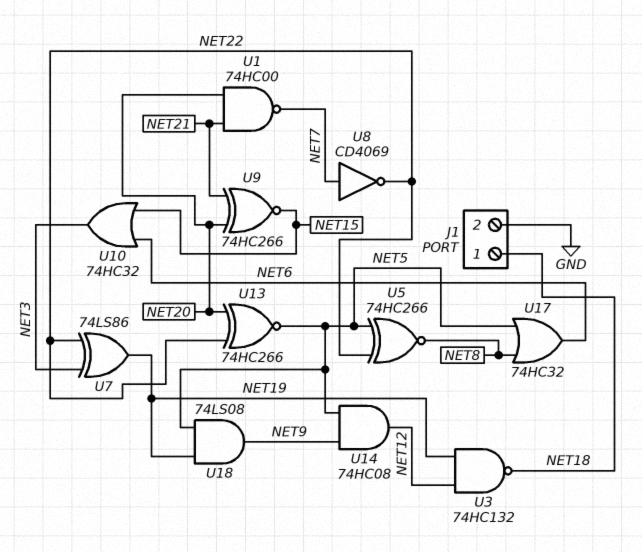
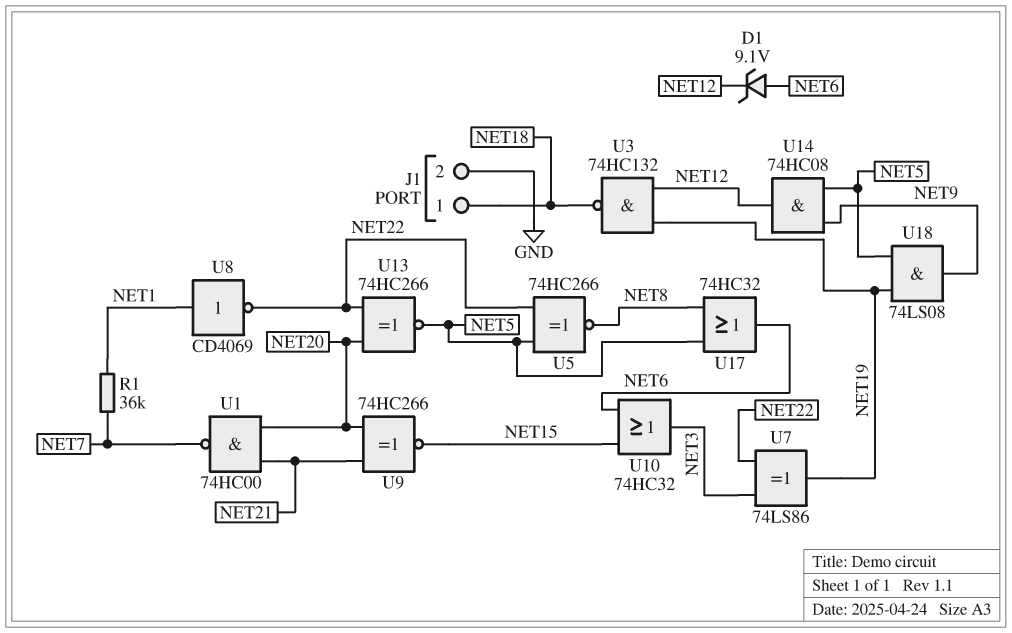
D1: none -> zener 9.1V (A NET6, K NET12)
R1: none -> 36k (NET1, NET7)
U8: NOT CD4069 (in NET7, out NET22) -> NOT CD4069 (in NET1, out NET22)

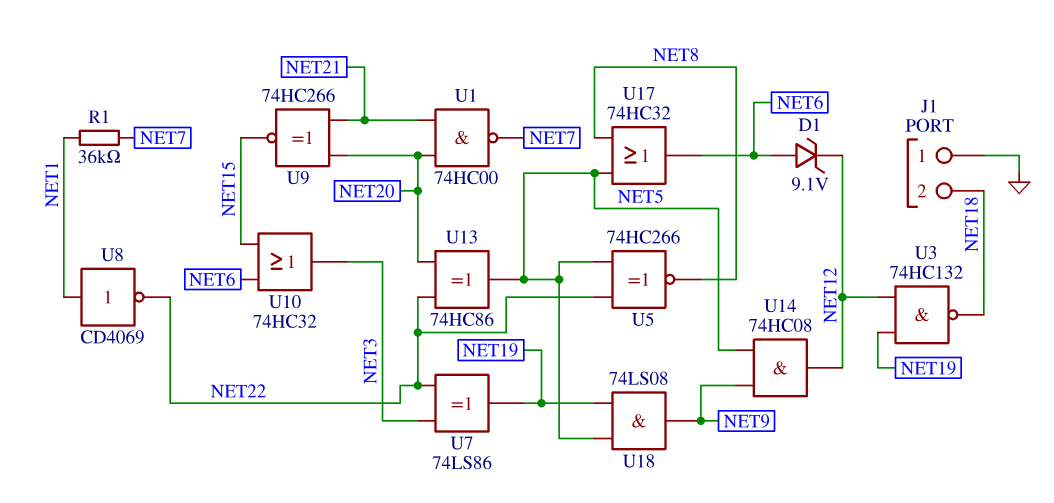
J1 pin 1: NET18 -> GND
J1 pin 2: GND -> NET18
U13: XNOR 74HC266 (in NET20, in NET22, out NET5) -> XOR 74HC86 (in NET20, in NET22, out NET5)

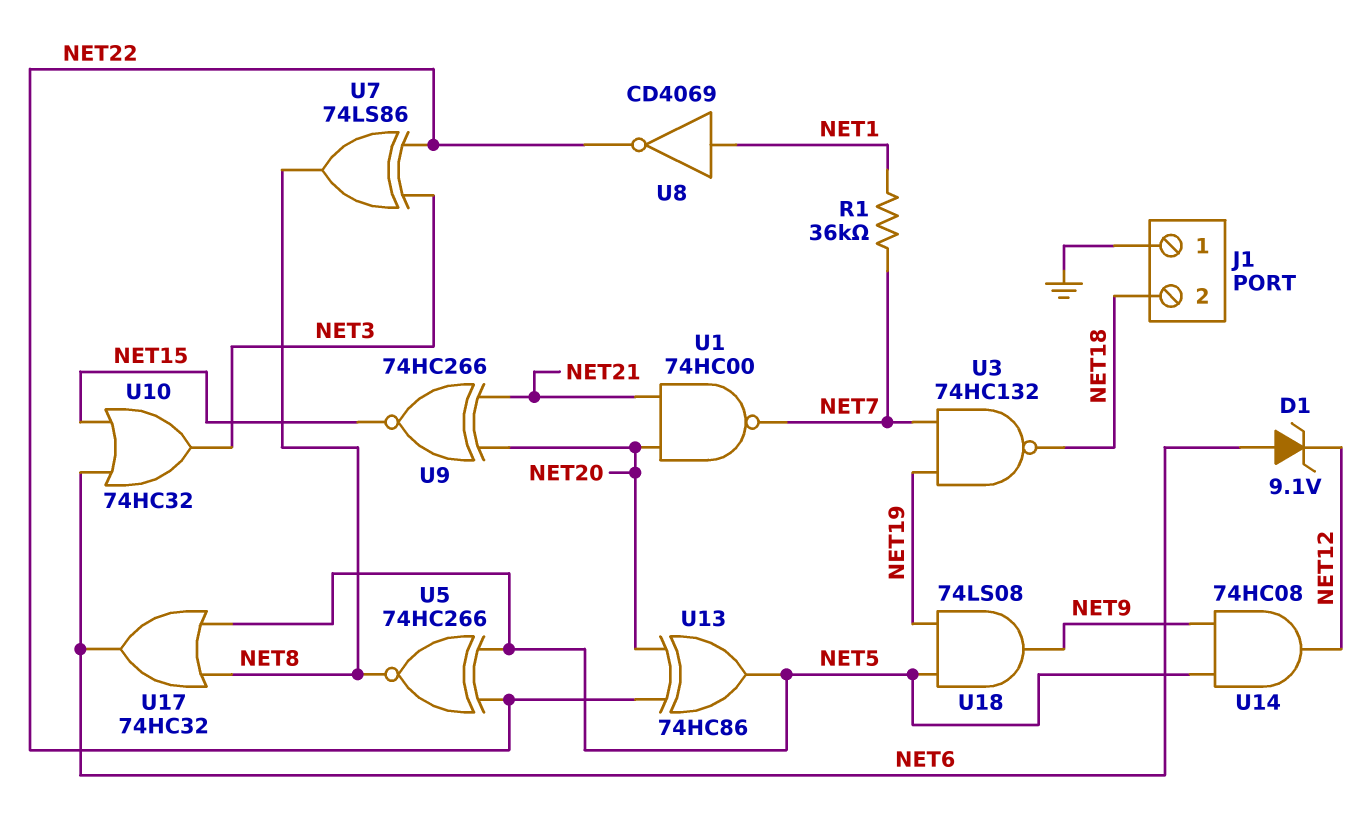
U3: NAND 74HC132 (in NET12, in NET19, out NET18) -> NAND 74HC132 (in NET7, in NET19, out NET18)
U7: XOR 74LS86 (in NET3, in NET22, out NET19) -> XOR 74LS86 (in NET3, in NET22, out NET8)

